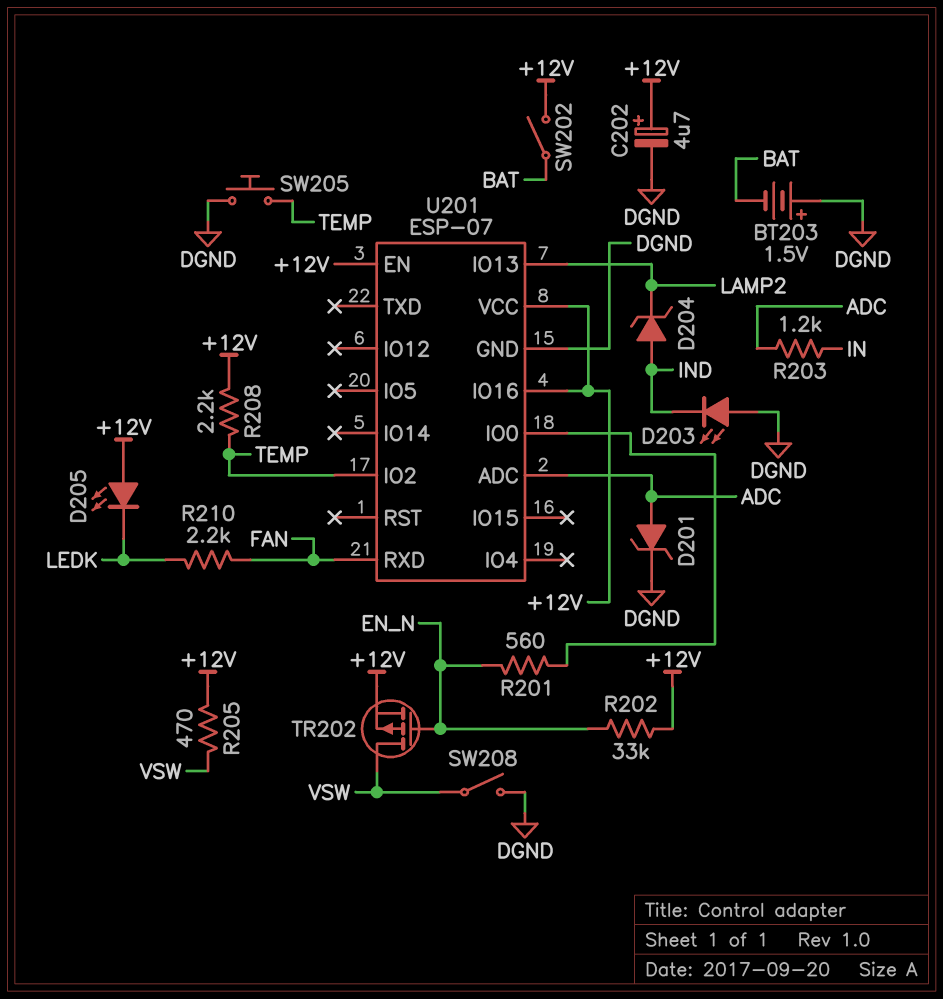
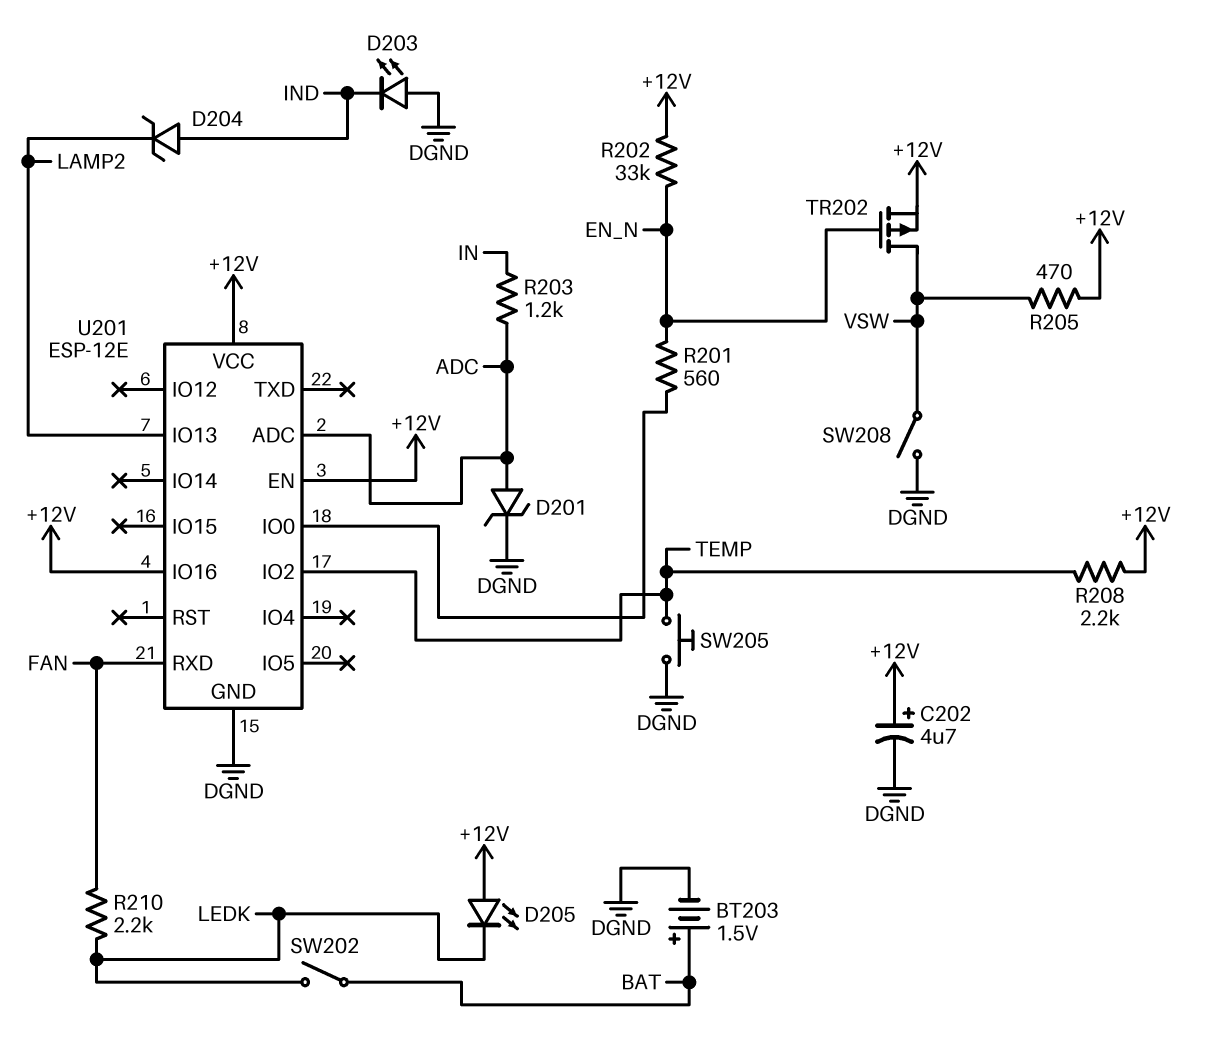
BT203: 1.5V (plus DGND, minus BAT) -> 1.5V (plus BAT, minus DGND)
SW202: switch (+12V, BAT) -> switch (BAT, LEDK)
U201: ESP-07 -> ESP-12E

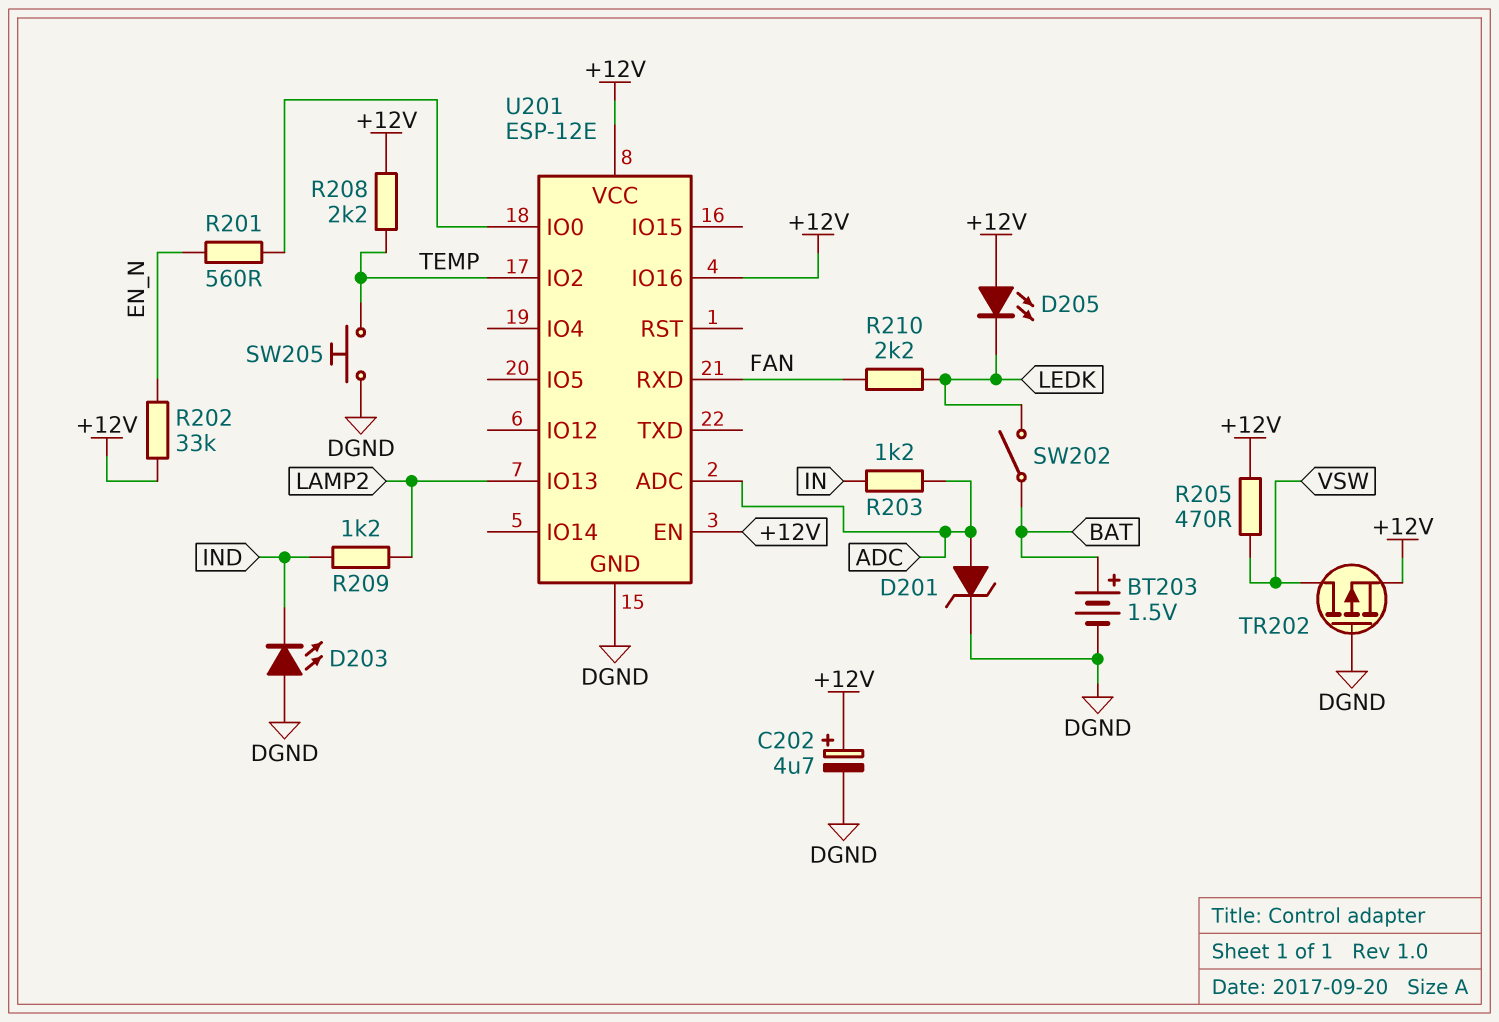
D204: zener (A IND, K LAMP2) -> none
R209: none -> 1.2k (IND, LAMP2)
SW208: switch (DGND, VSW) -> none
TR202: PMOS (G EN_N, D VSW, S +12V) -> PMOS (G DGND, D VSW, S +12V)

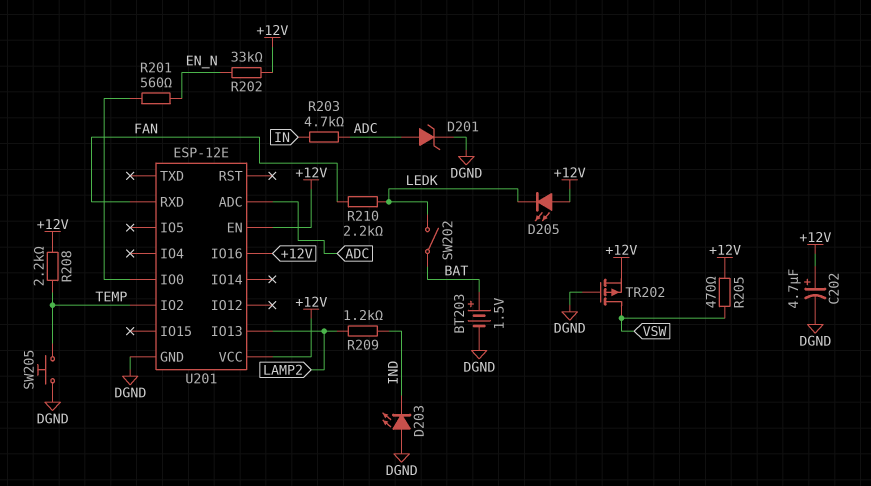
R203: 1.2k (ADC, IN) -> 4.7k (ADC, IN)

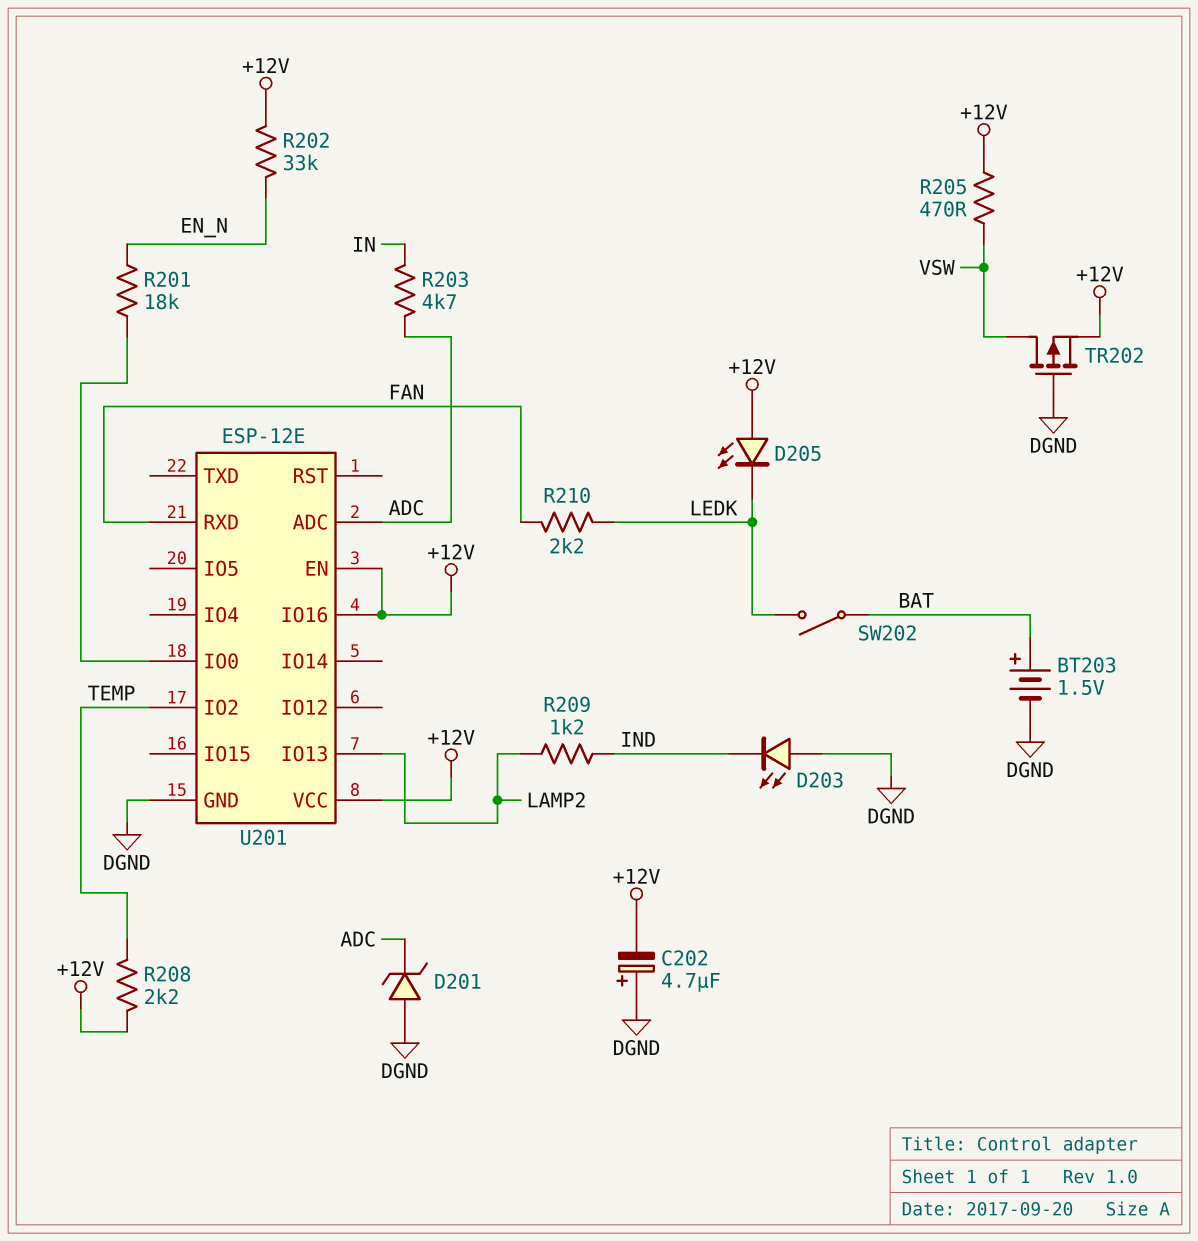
C202: 4.7uF (plus +12V, minus DGND) -> 4.7uF (plus DGND, minus +12V)
D201: zener (A ADC, K DGND) -> zener (A DGND, K ADC)
R201: 560 (EN_N, U201/IO0) -> 18k (EN_N, U201/IO0)
SW205: button (DGND, TEMP) -> none

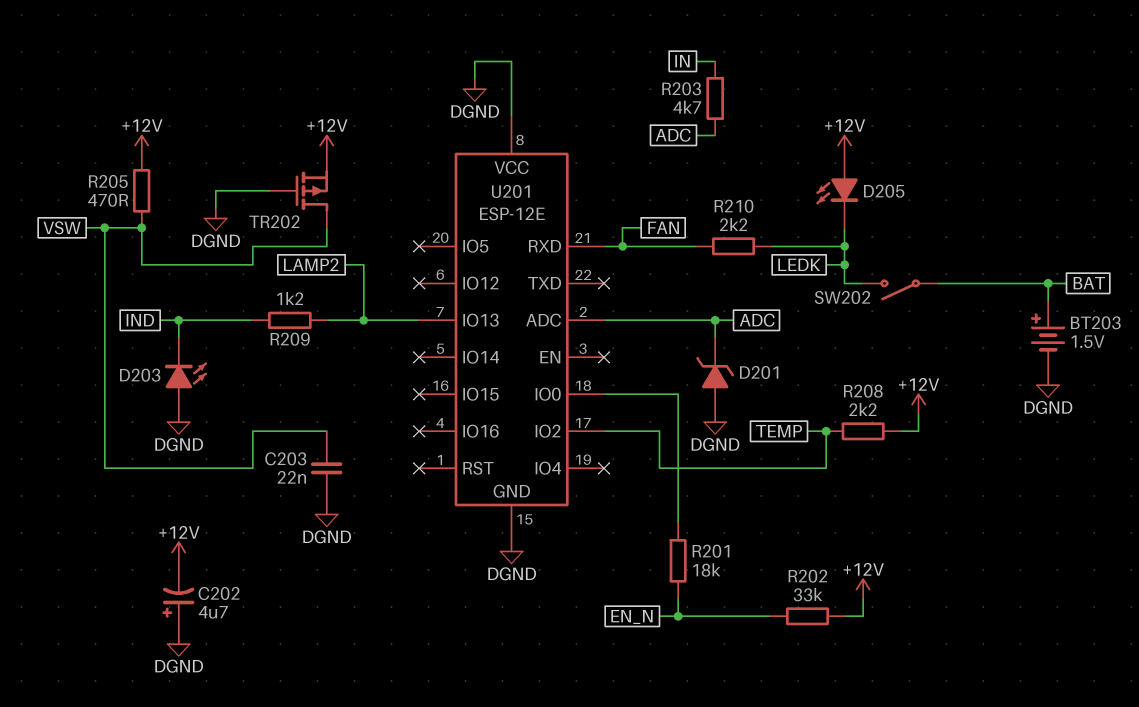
C203: none -> 22nF (DGND, VSW)
U201 pin EN: +12V -> none
U201 pin IO16: +12V -> none
U201 pin VCC: +12V -> DGND

